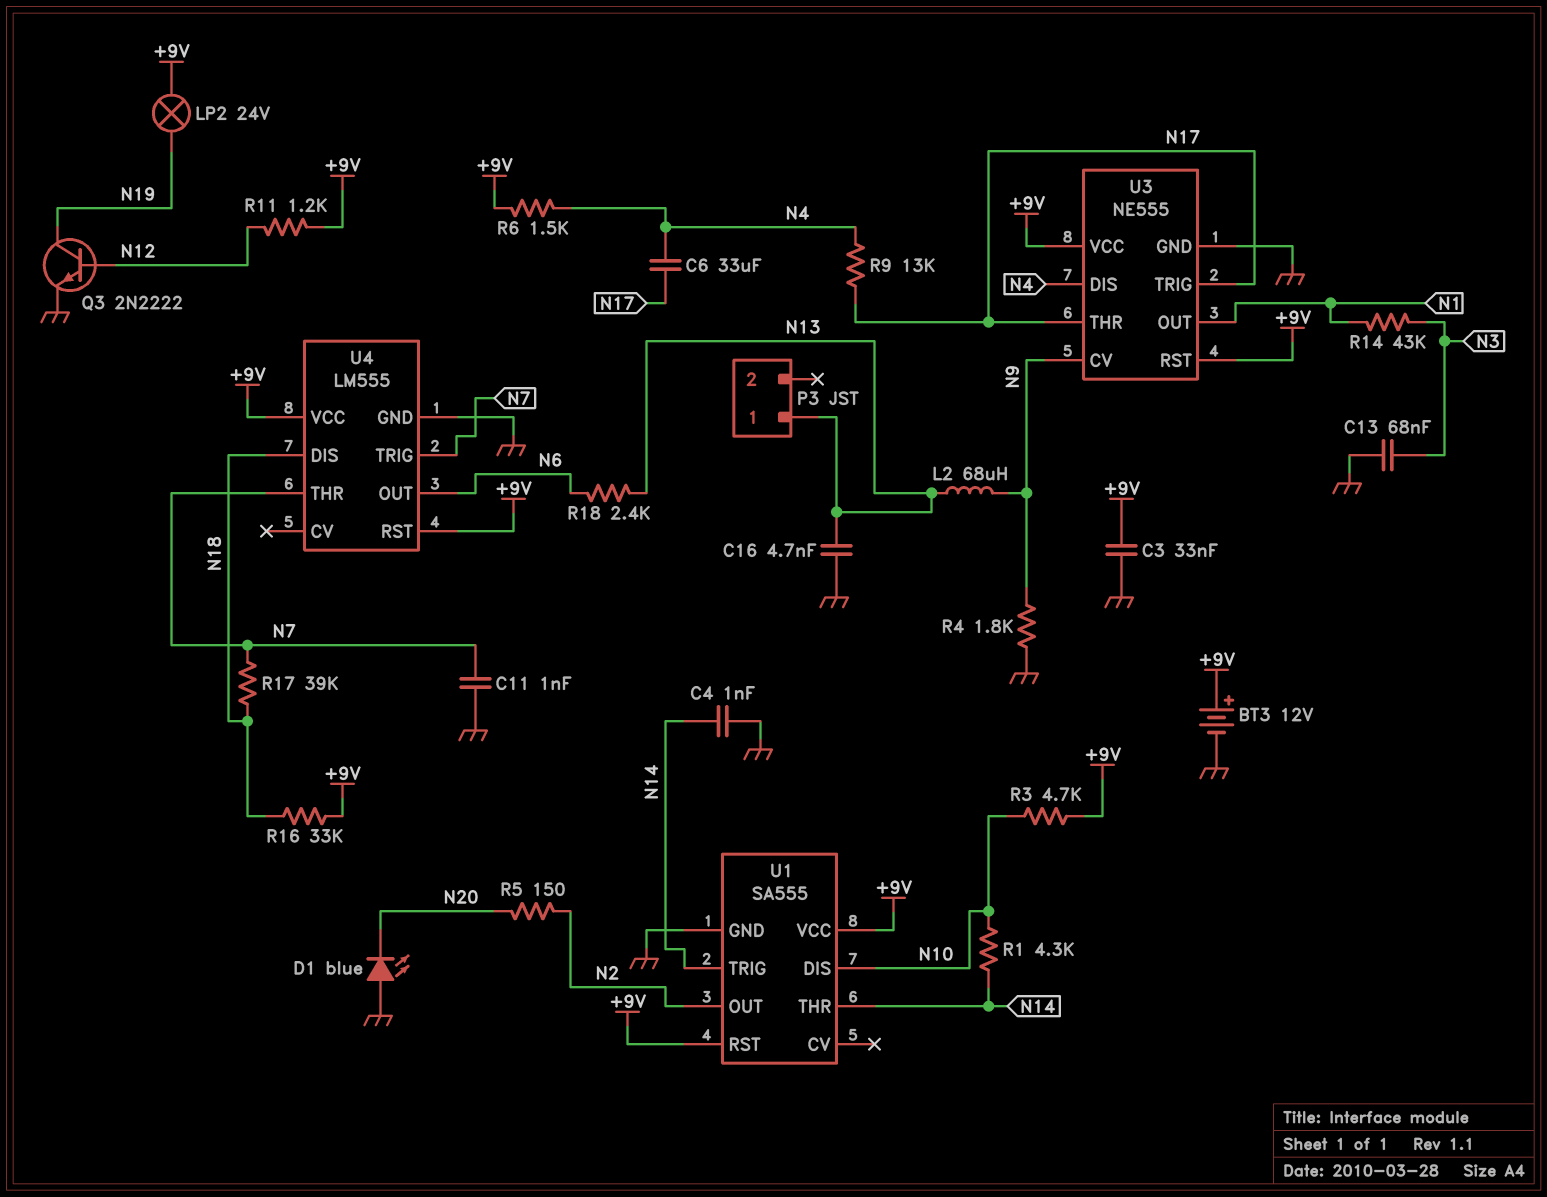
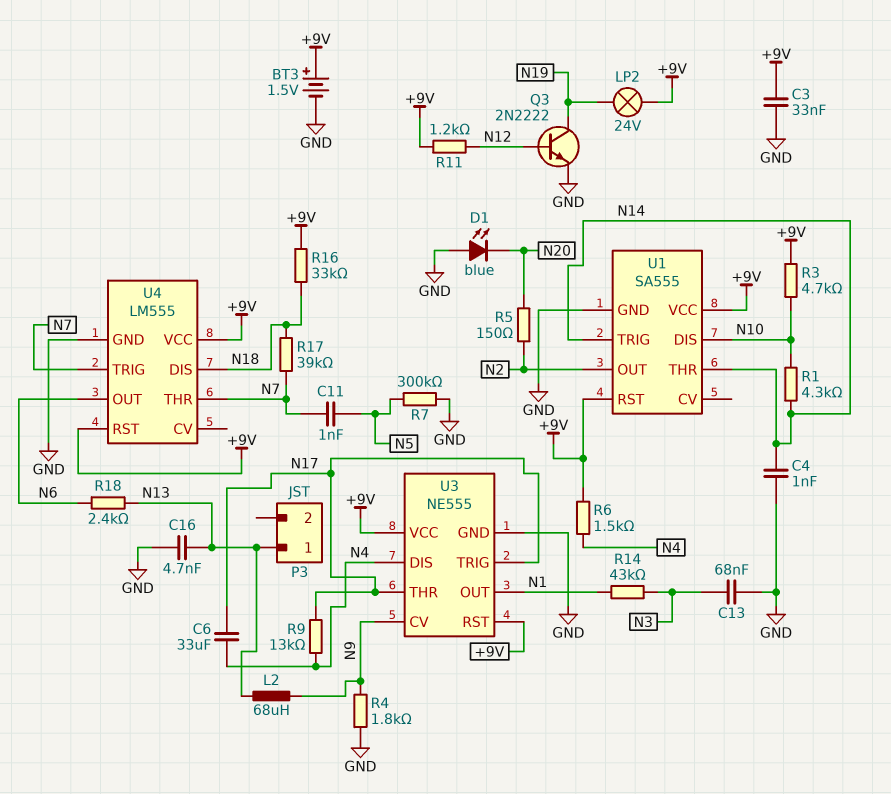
BT3: 12V (plus +9V, minus GND) -> 1.5V (plus +9V, minus GND)
C11: 1nF (GND, N7) -> 1nF (N5, N7)
R7: none -> 300k (GND, N5)

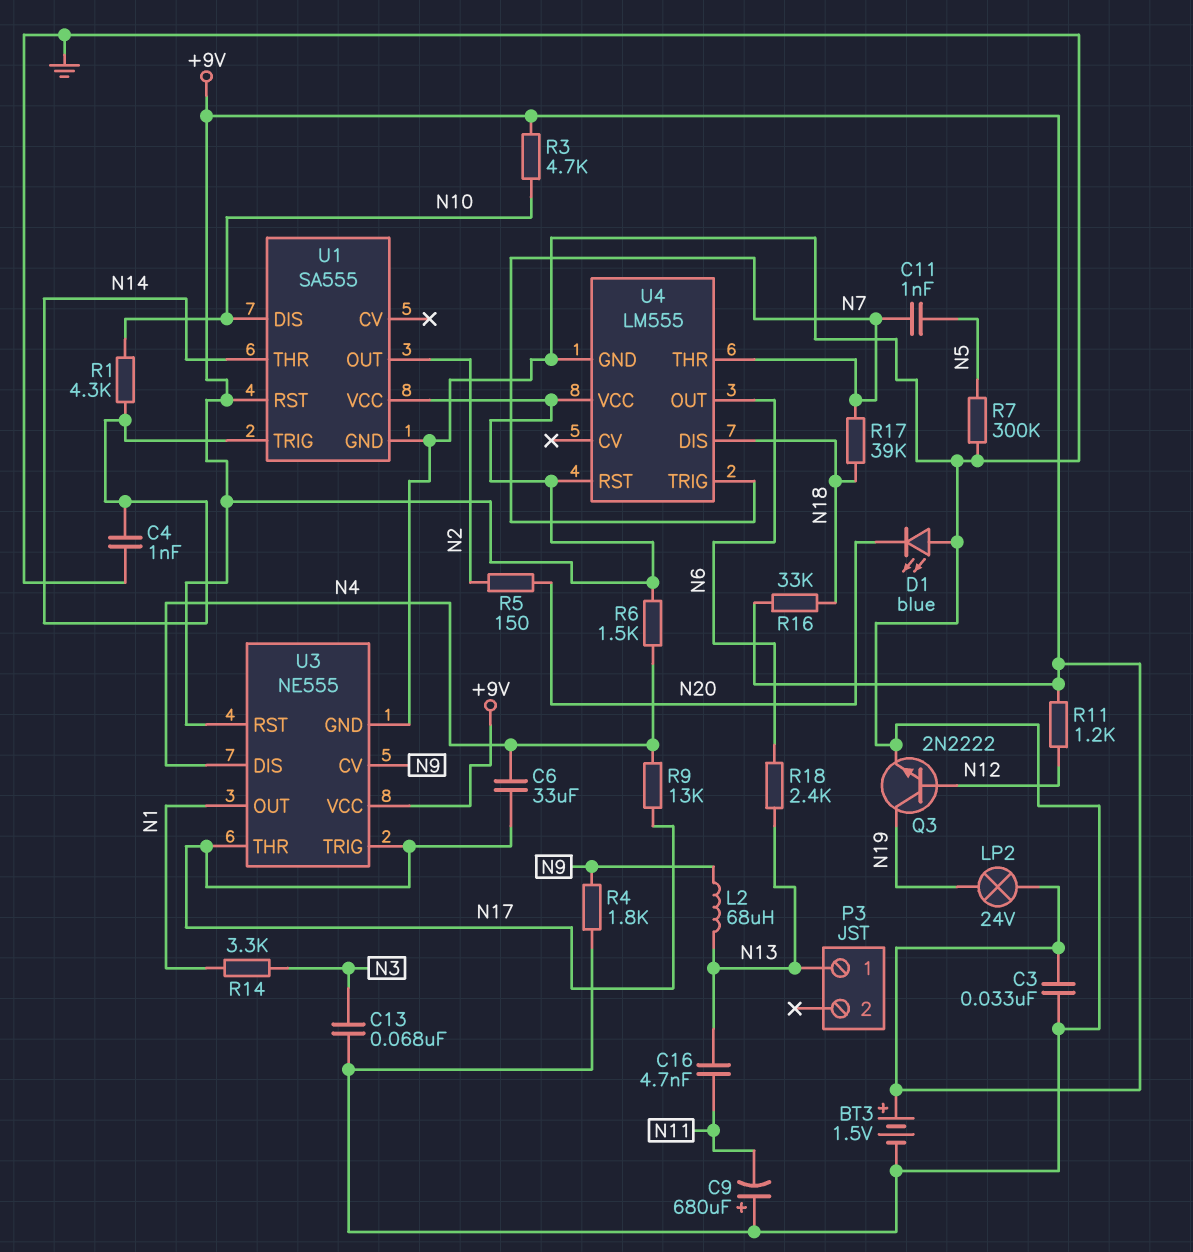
C9: none -> 680uF (plus GND, minus N11)
C16: 4.7nF (GND, N13) -> 4.7nF (N11, N13)
R14: 43k (N1, N3) -> 3.3k (N1, N3)

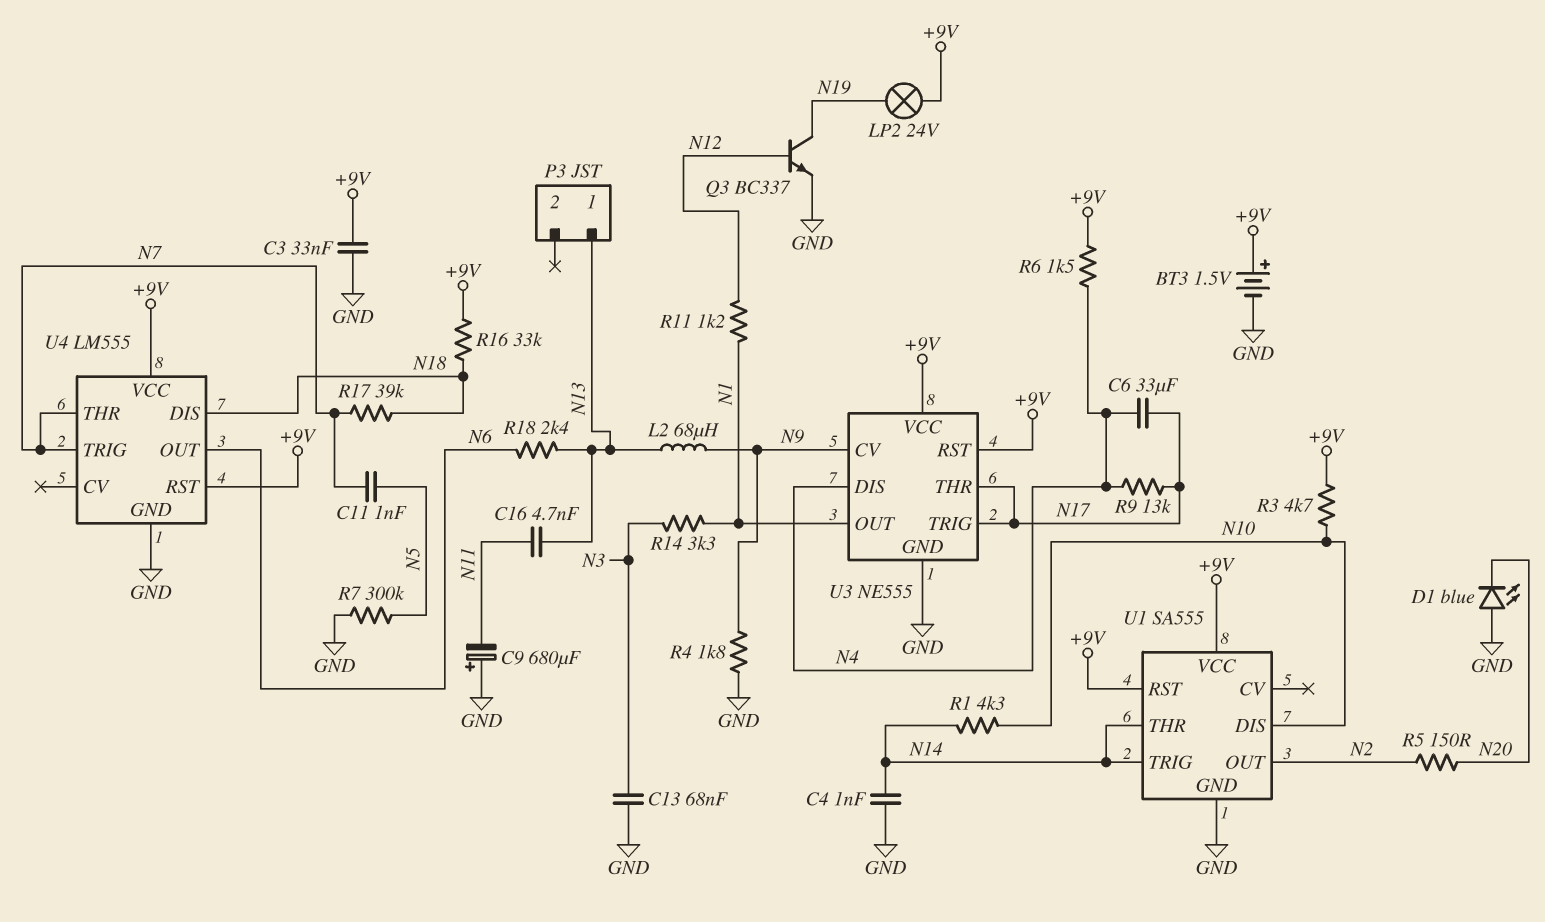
Q3: NPN 2N2222 (B N12, C N19, E GND) -> NPN BC337 (B N12, C N19, E GND)
R11: 1.2k (+9V, N12) -> 1.2k (N1, N12)

